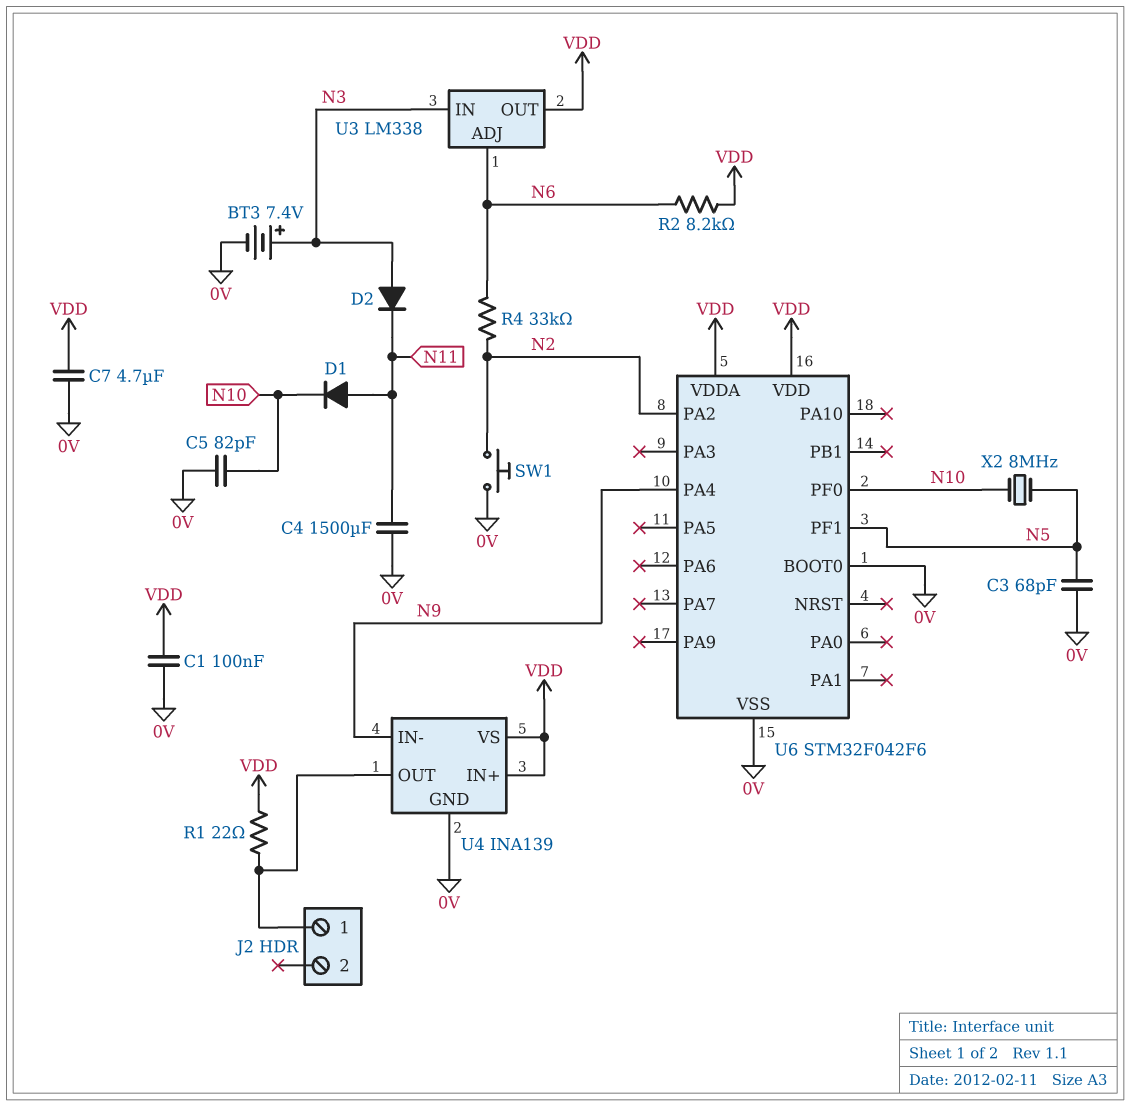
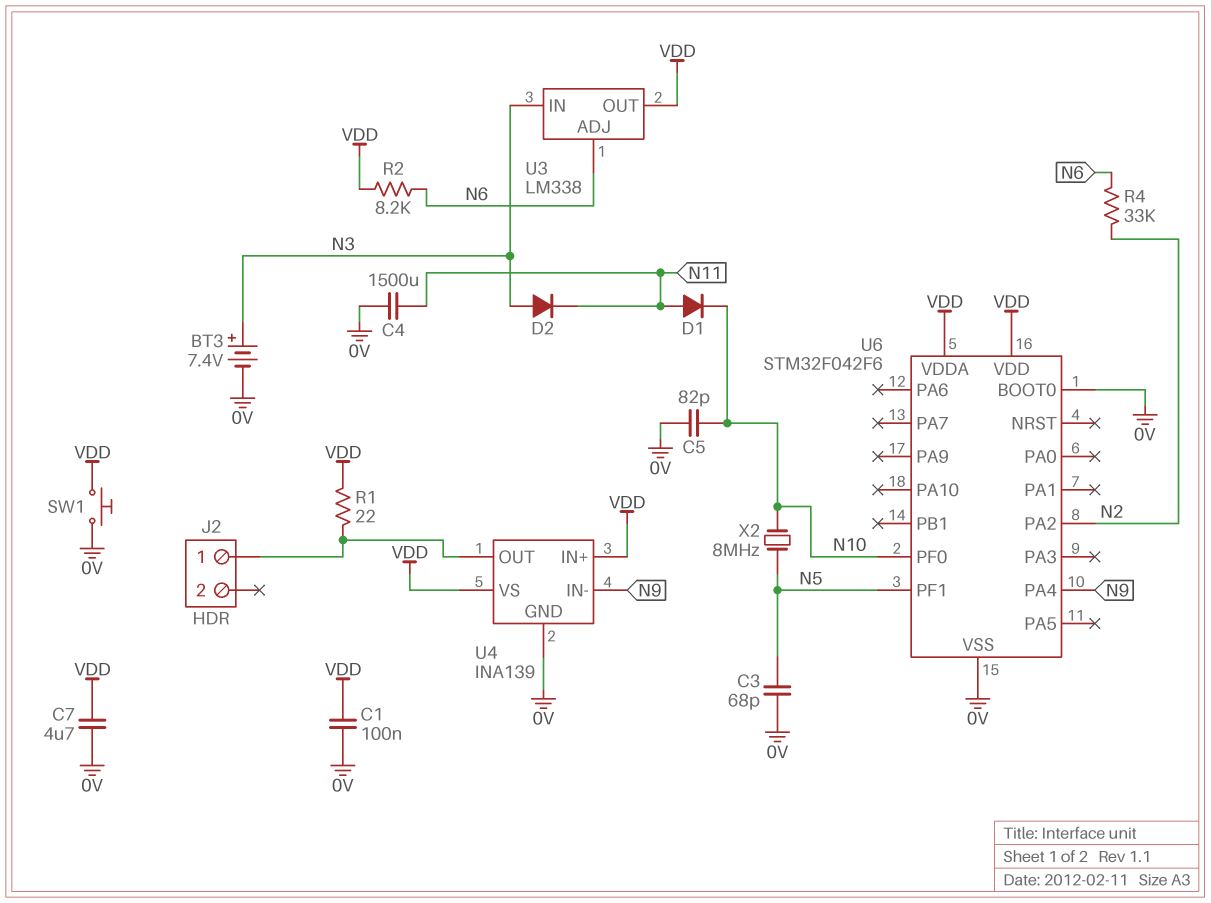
SW1: button (0V, N2) -> button (0V, VDD)

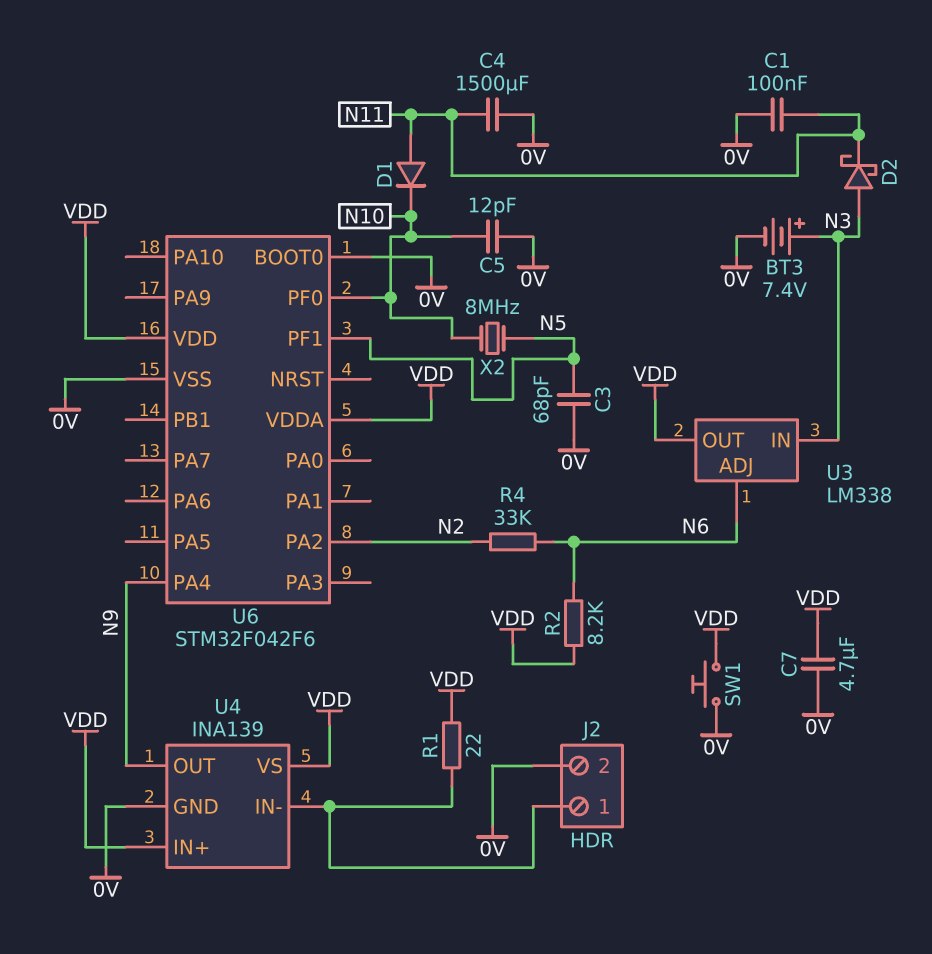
C1: 100nF (0V, VDD) -> 100nF (0V, N11)
C5: 82pF (0V, N10) -> 12pF (0V, N10)
D2: diode (A N3, K N11) -> schottky (A N3, K N11)
J2 pin 2: none -> 0V
U4 pin IN-: N9 -> J2/1
U4 pin OUT: J2/1 -> N9

